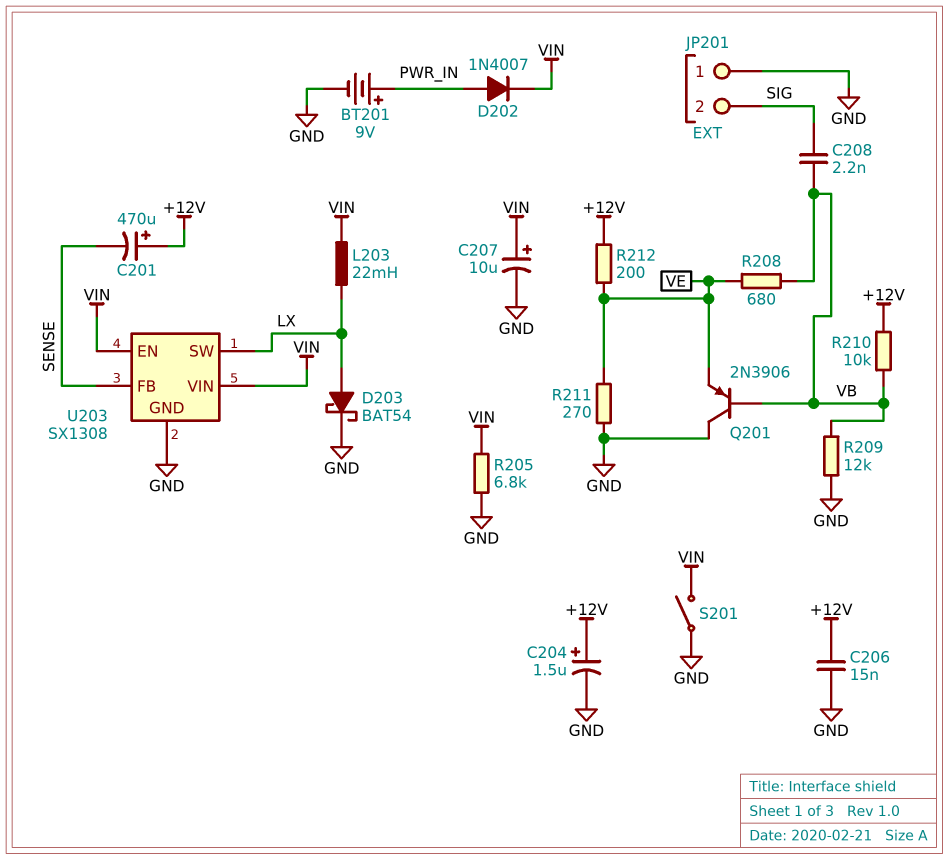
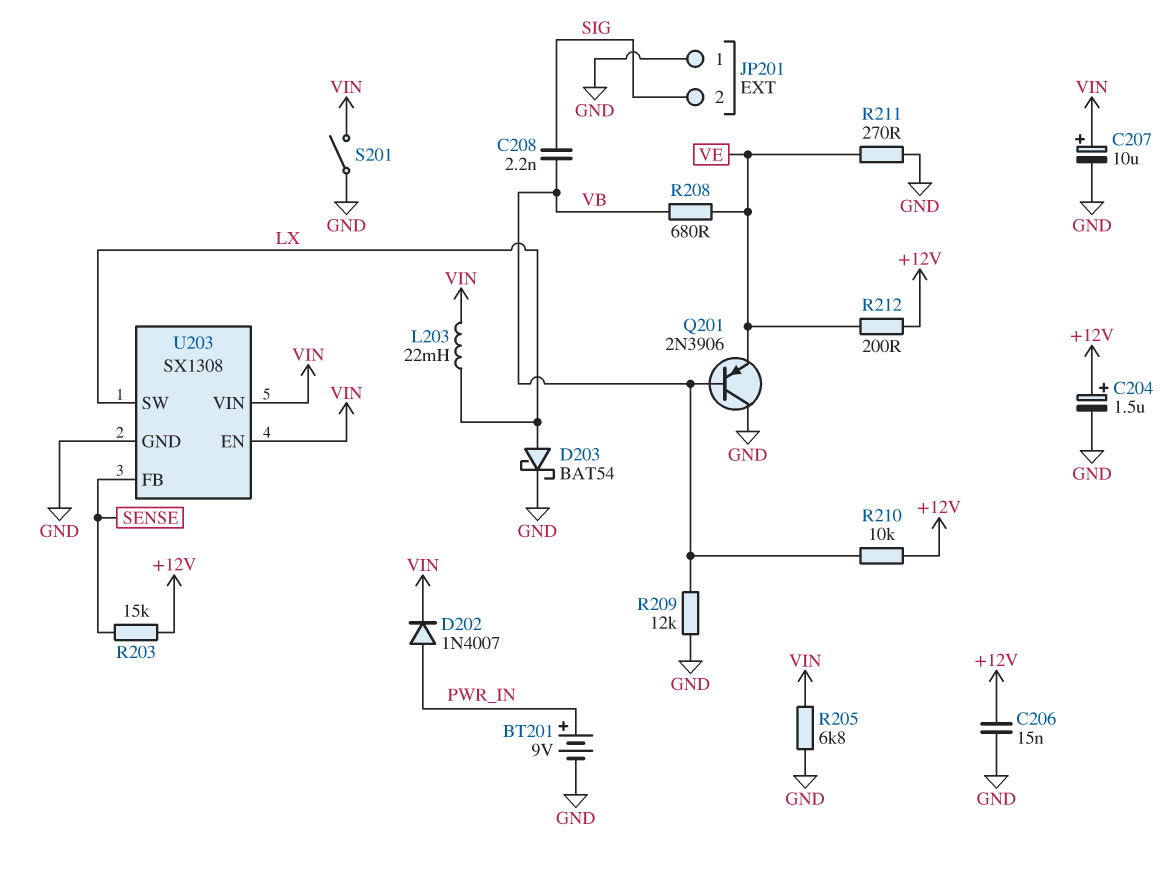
C201: 470uF (plus +12V, minus SENSE) -> none
R203: none -> 15k (+12V, SENSE)

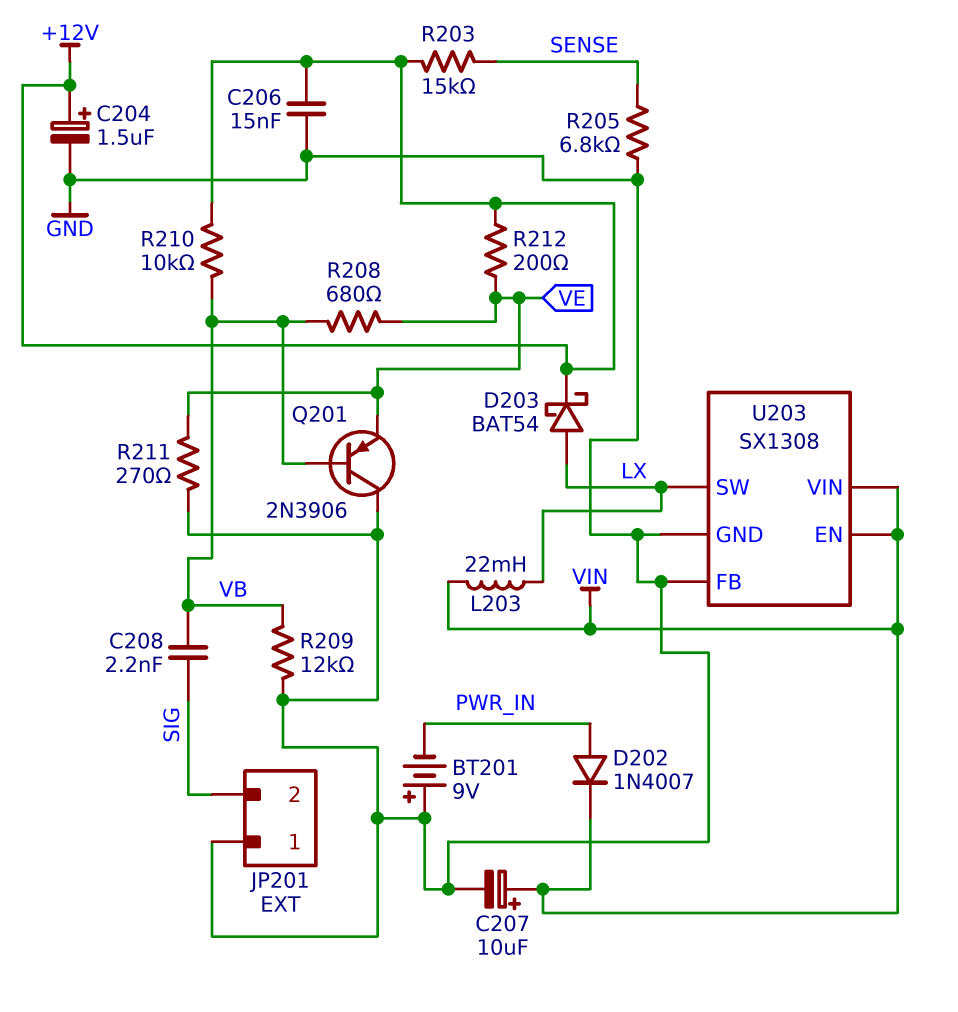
BT201: 9V (plus PWR_IN, minus GND) -> 9V (plus GND, minus PWR_IN)
D203: schottky BAT54 (A LX, K GND) -> schottky BAT54 (A LX, K +12V)
R205: 6.8k (GND, VIN) -> 6.8k (GND, SENSE)
S201: switch (GND, VIN) -> none
U203 pin FB: SENSE -> GND

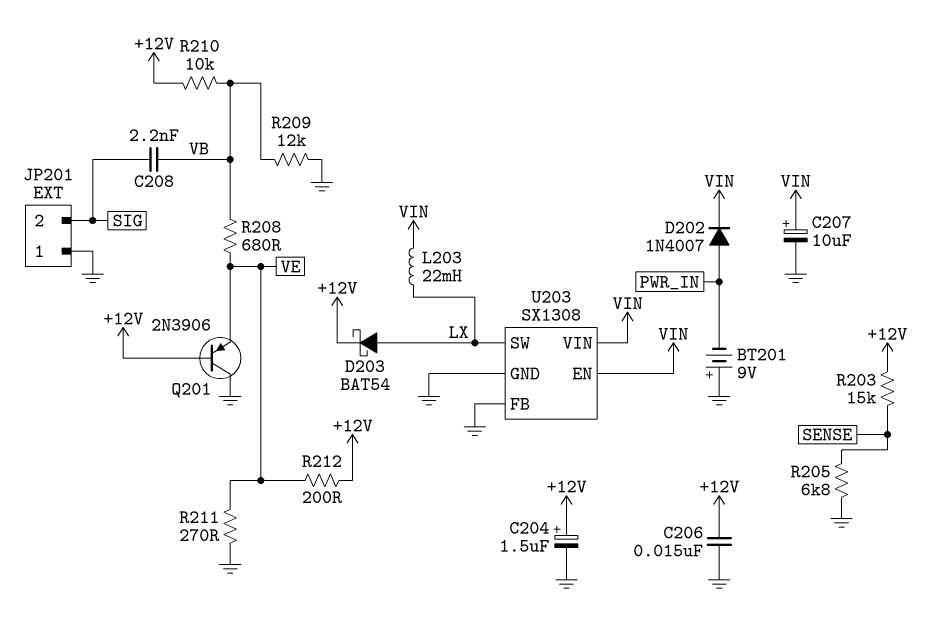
Q201: PNP 2N3906 (B VB, C GND, E VE) -> PNP 2N3906 (B +12V, C GND, E VE)

